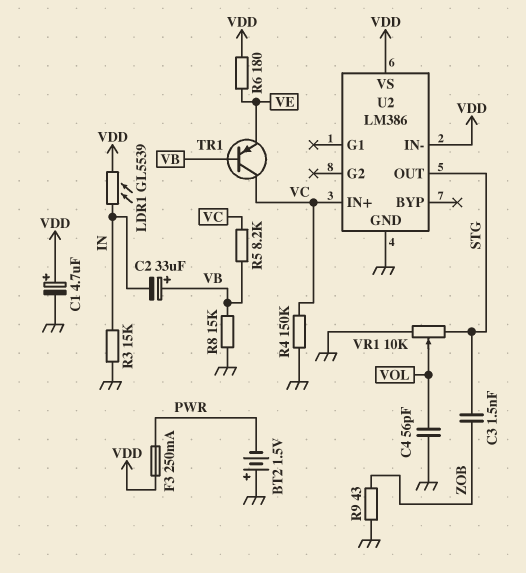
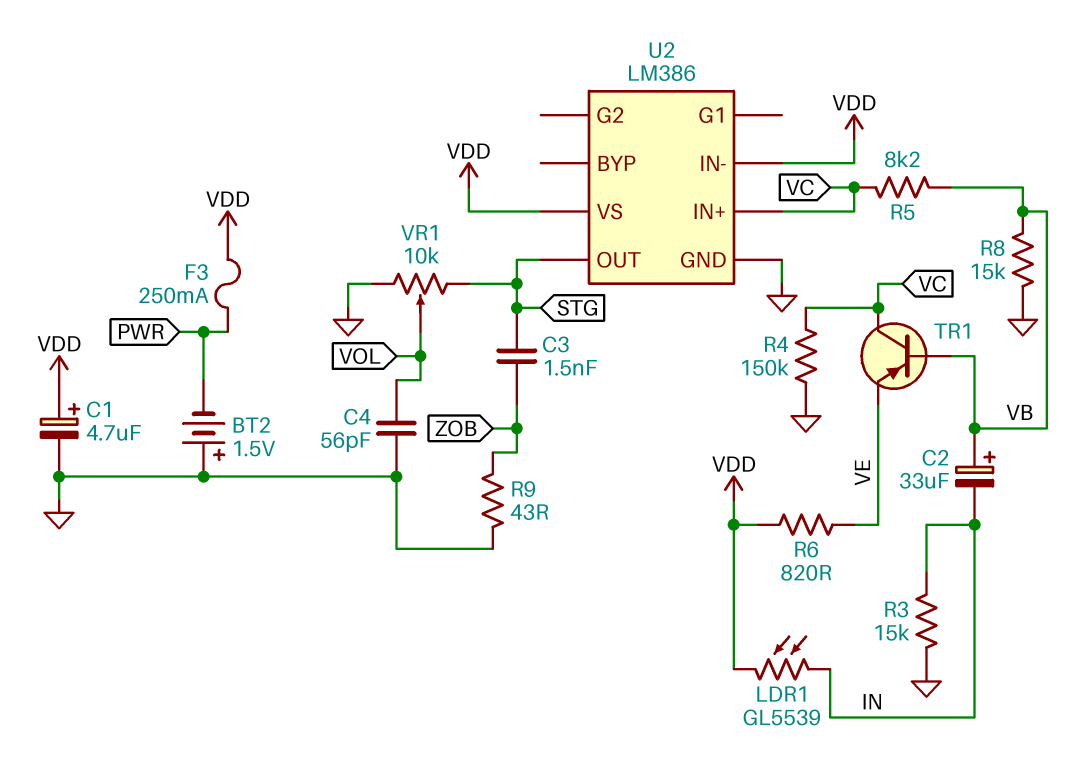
R6: 180 (VDD, VE) -> 820 (VDD, VE)

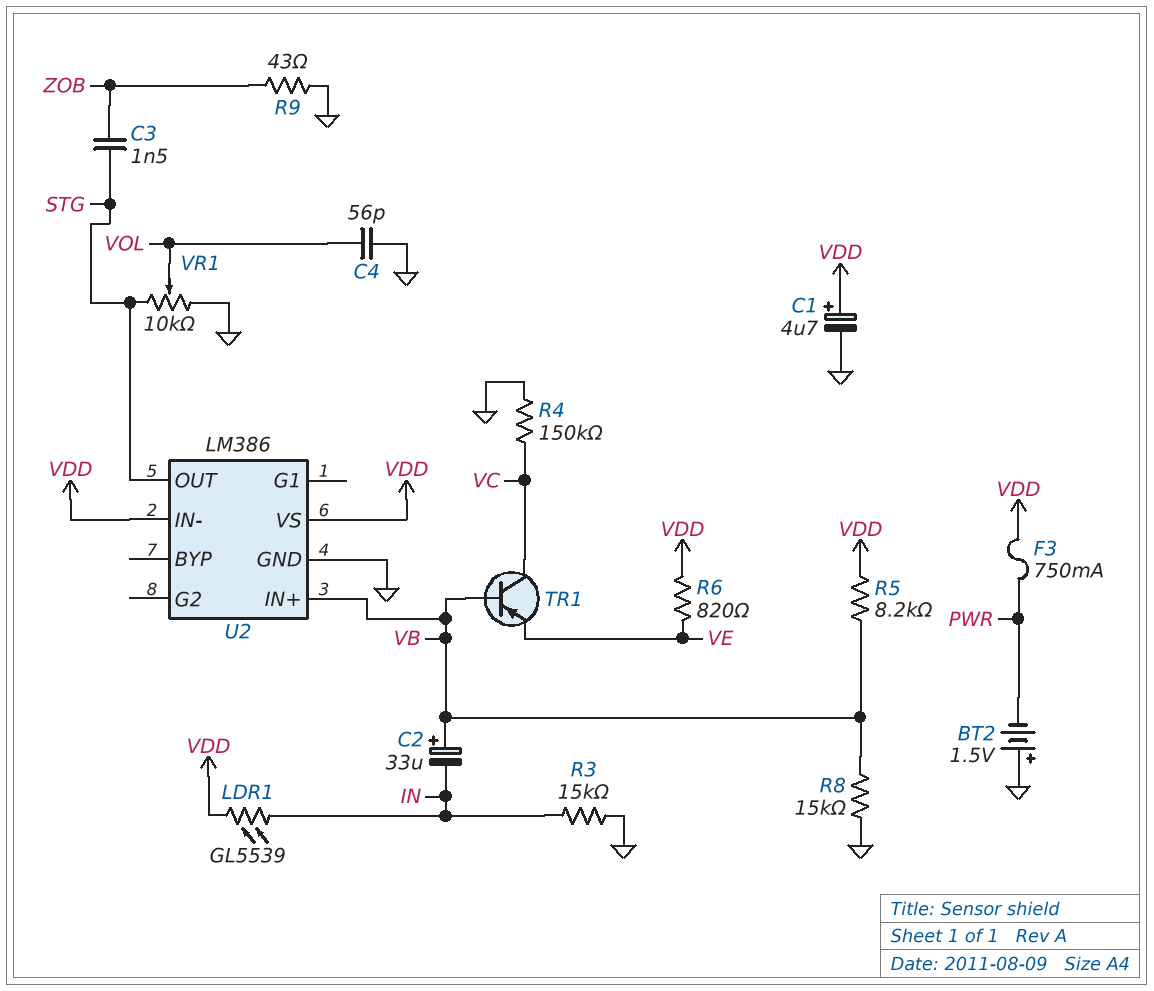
F3: 250mA (PWR, VDD) -> 750mA (PWR, VDD)
R5: 8.2k (VB, VC) -> 8.2k (VB, VDD)
U2 pin IN+: VC -> VB

